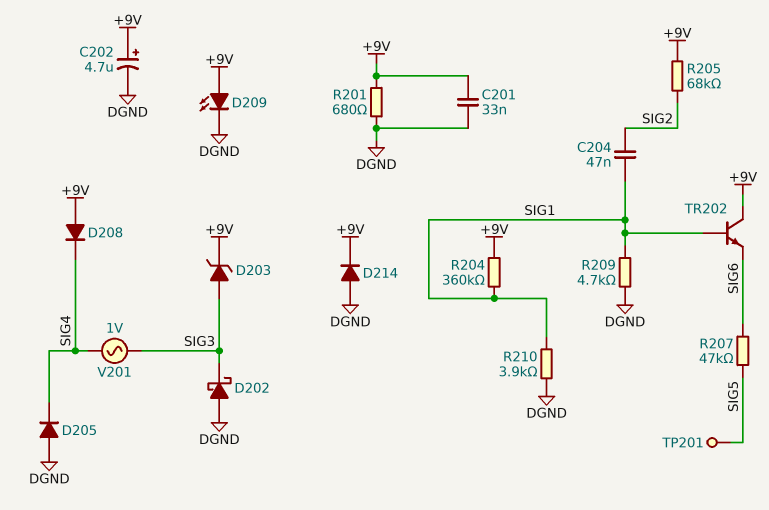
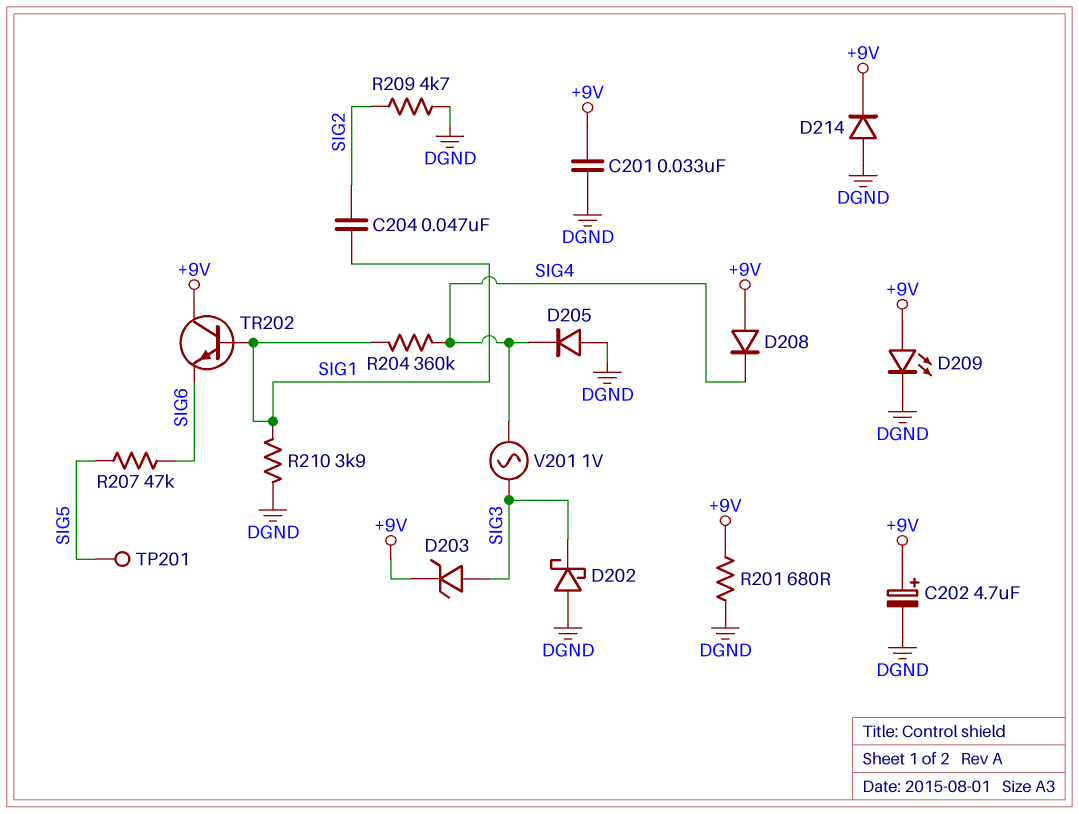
R204: 360k (+9V, SIG1) -> 360k (SIG1, SIG4)
R205: 68k (+9V, SIG2) -> none
R209: 4.7k (DGND, SIG1) -> 4.7k (DGND, SIG2)

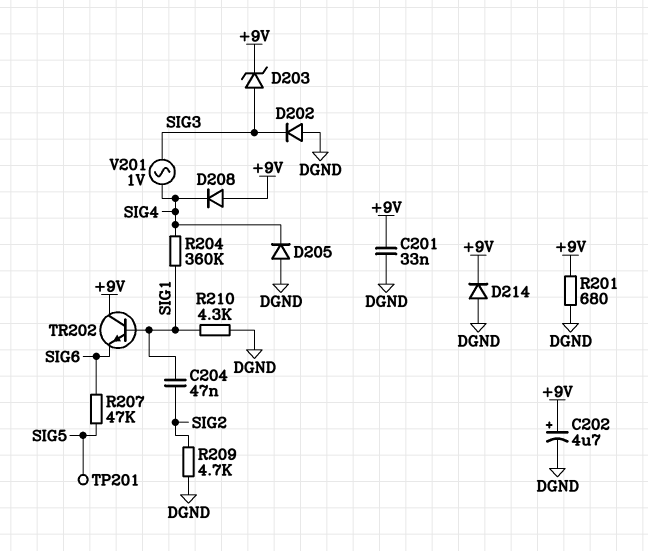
D202: schottky (A DGND, K SIG3) -> diode (A DGND, K SIG3)
D209: LED (A +9V, K DGND) -> none
R210: 3.9k (DGND, SIG1) -> 4.3k (DGND, SIG1)

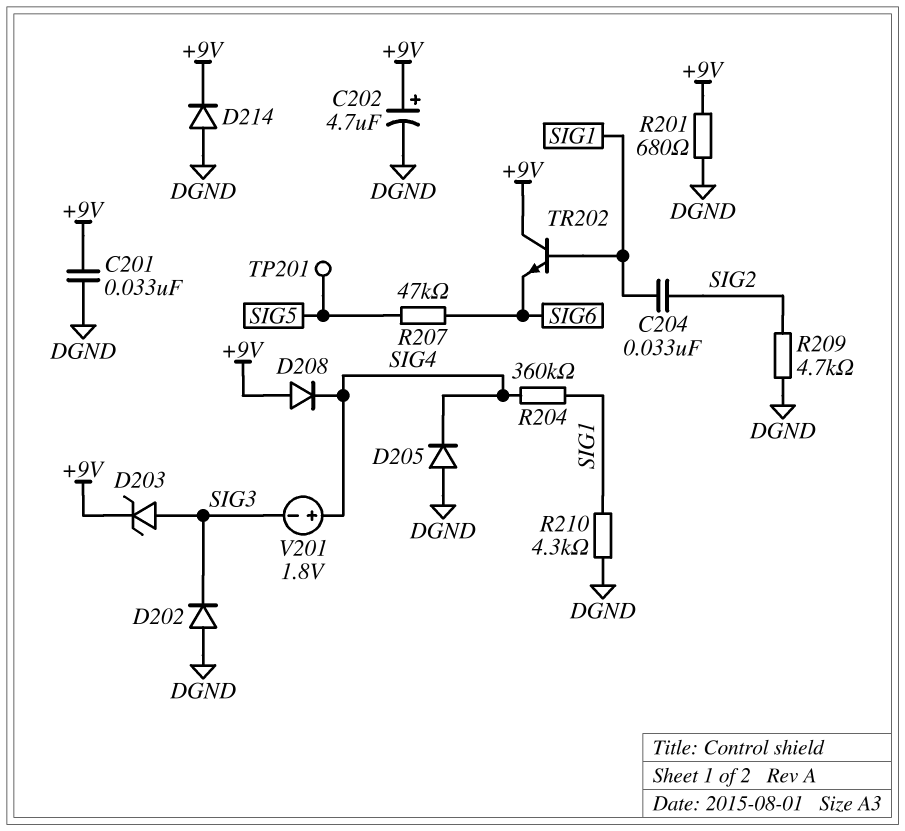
C204: 47nF (SIG1, SIG2) -> 33nF (SIG1, SIG2)
V201: AC 1V (SIG3, SIG4) -> 1.8V (plus SIG4, minus SIG3)

